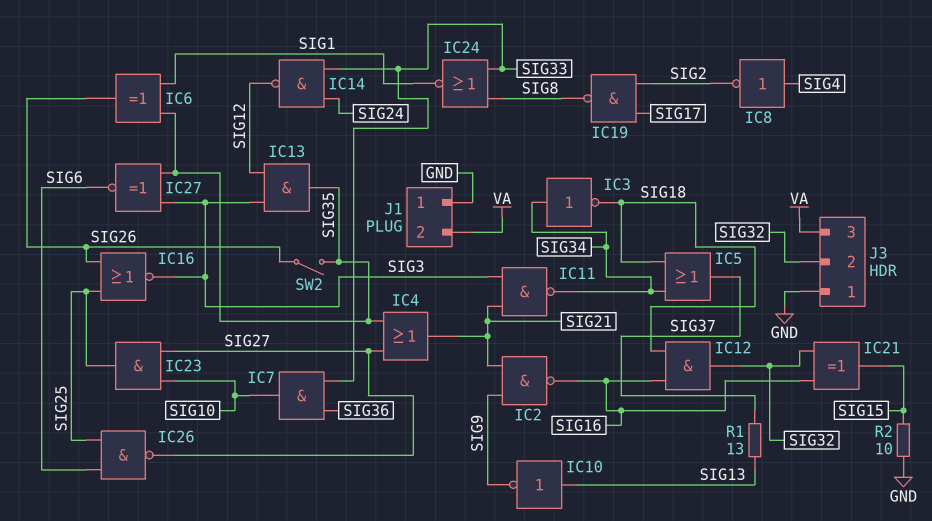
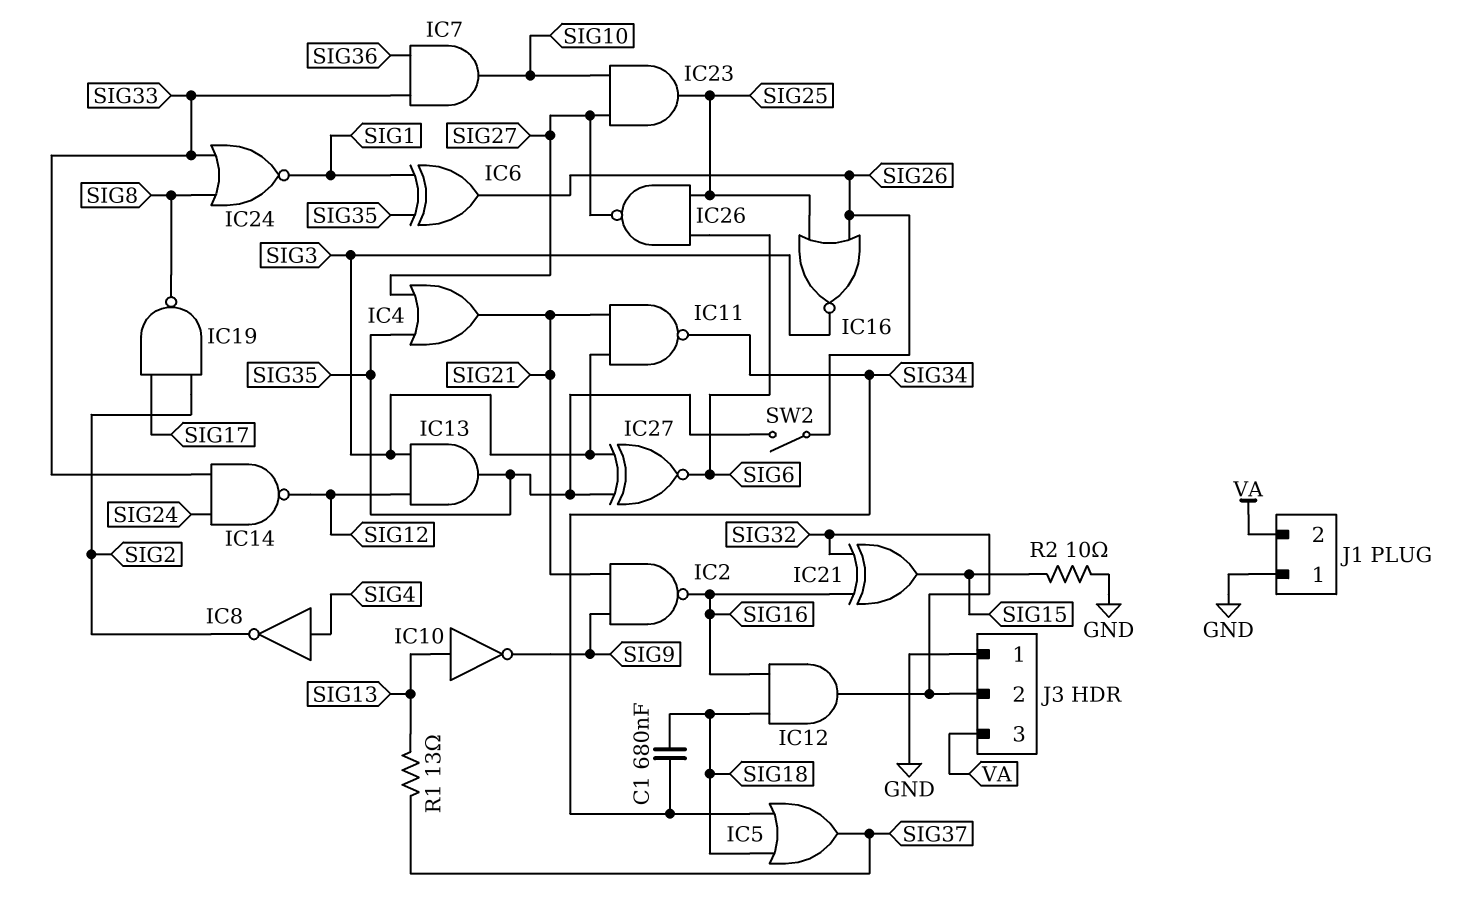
C1: none -> 680nF (SIG18, SIG34)
IC3: NOT (in SIG34, out SIG18) -> none

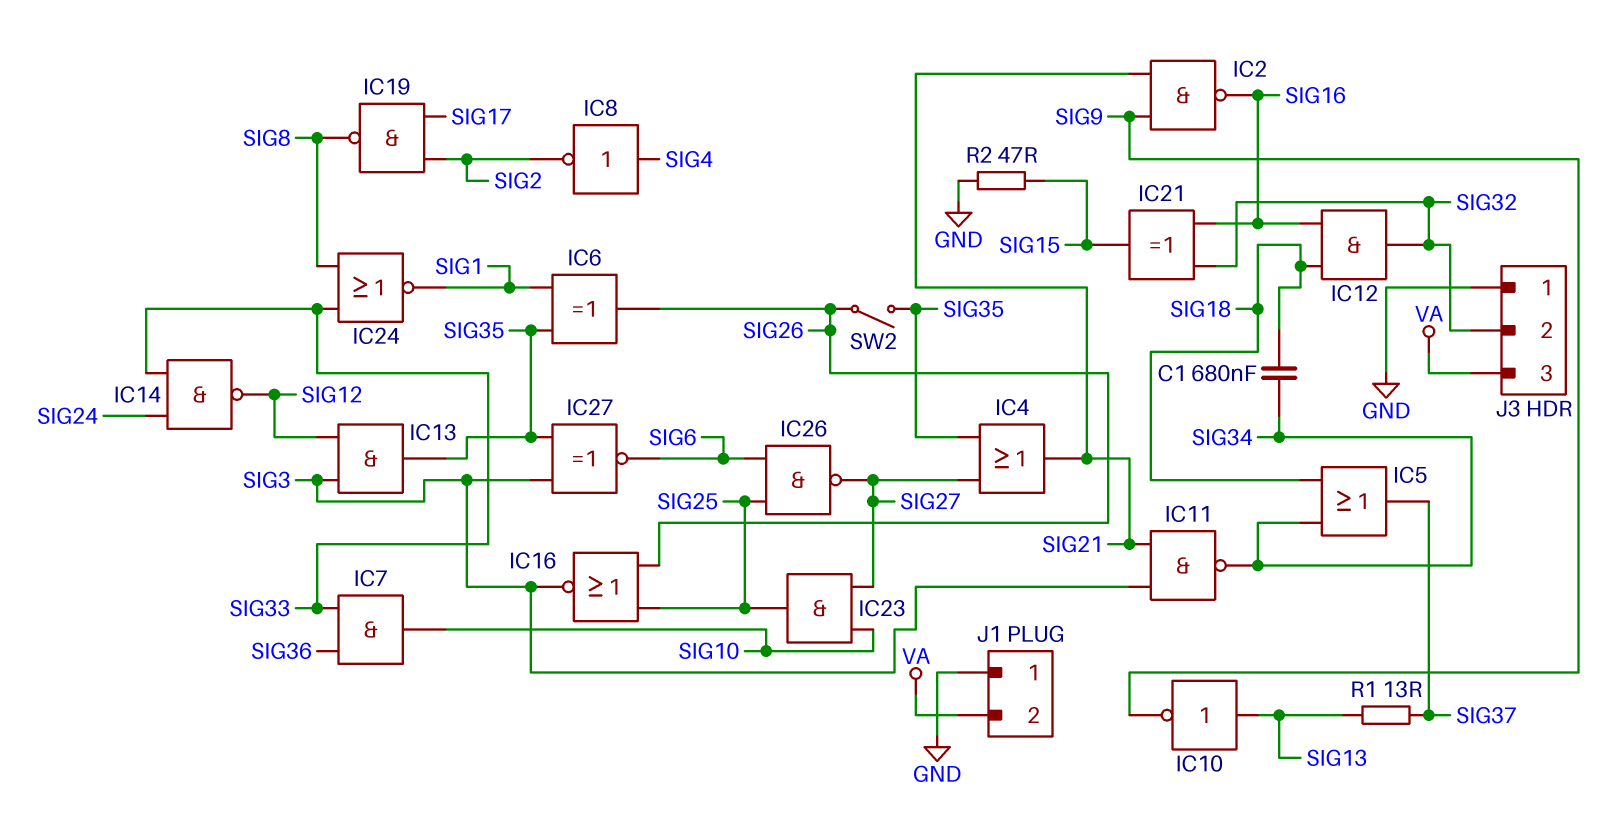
R2: 10 (GND, SIG15) -> 47 (GND, SIG15)

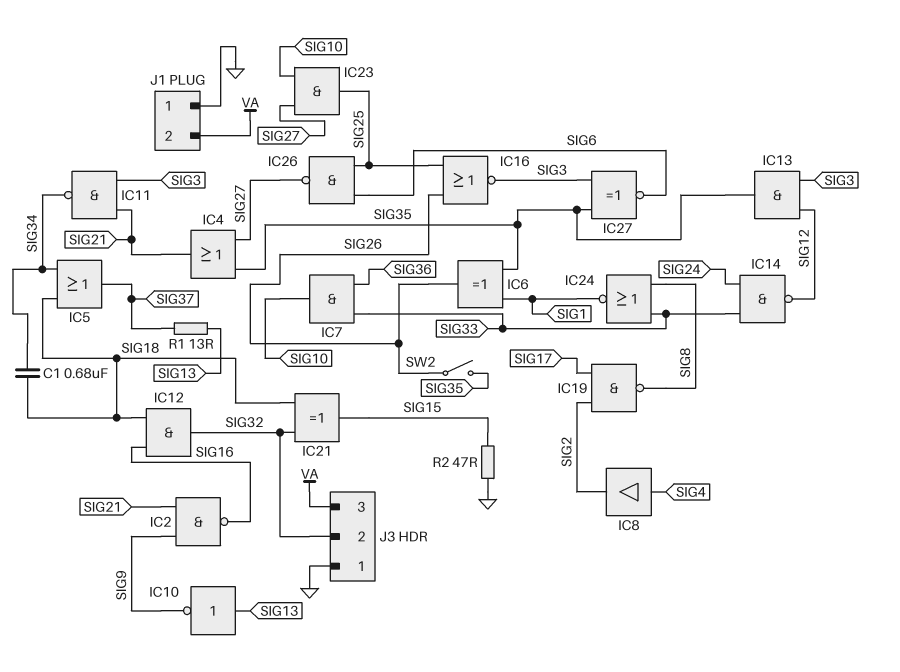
IC8: NOT (in SIG4, out SIG2) -> buffer (in SIG4, out SIG2)
IC21: XOR (in SIG16, in SIG32, out SIG15) -> XOR (in SIG18, in SIG32, out SIG15)

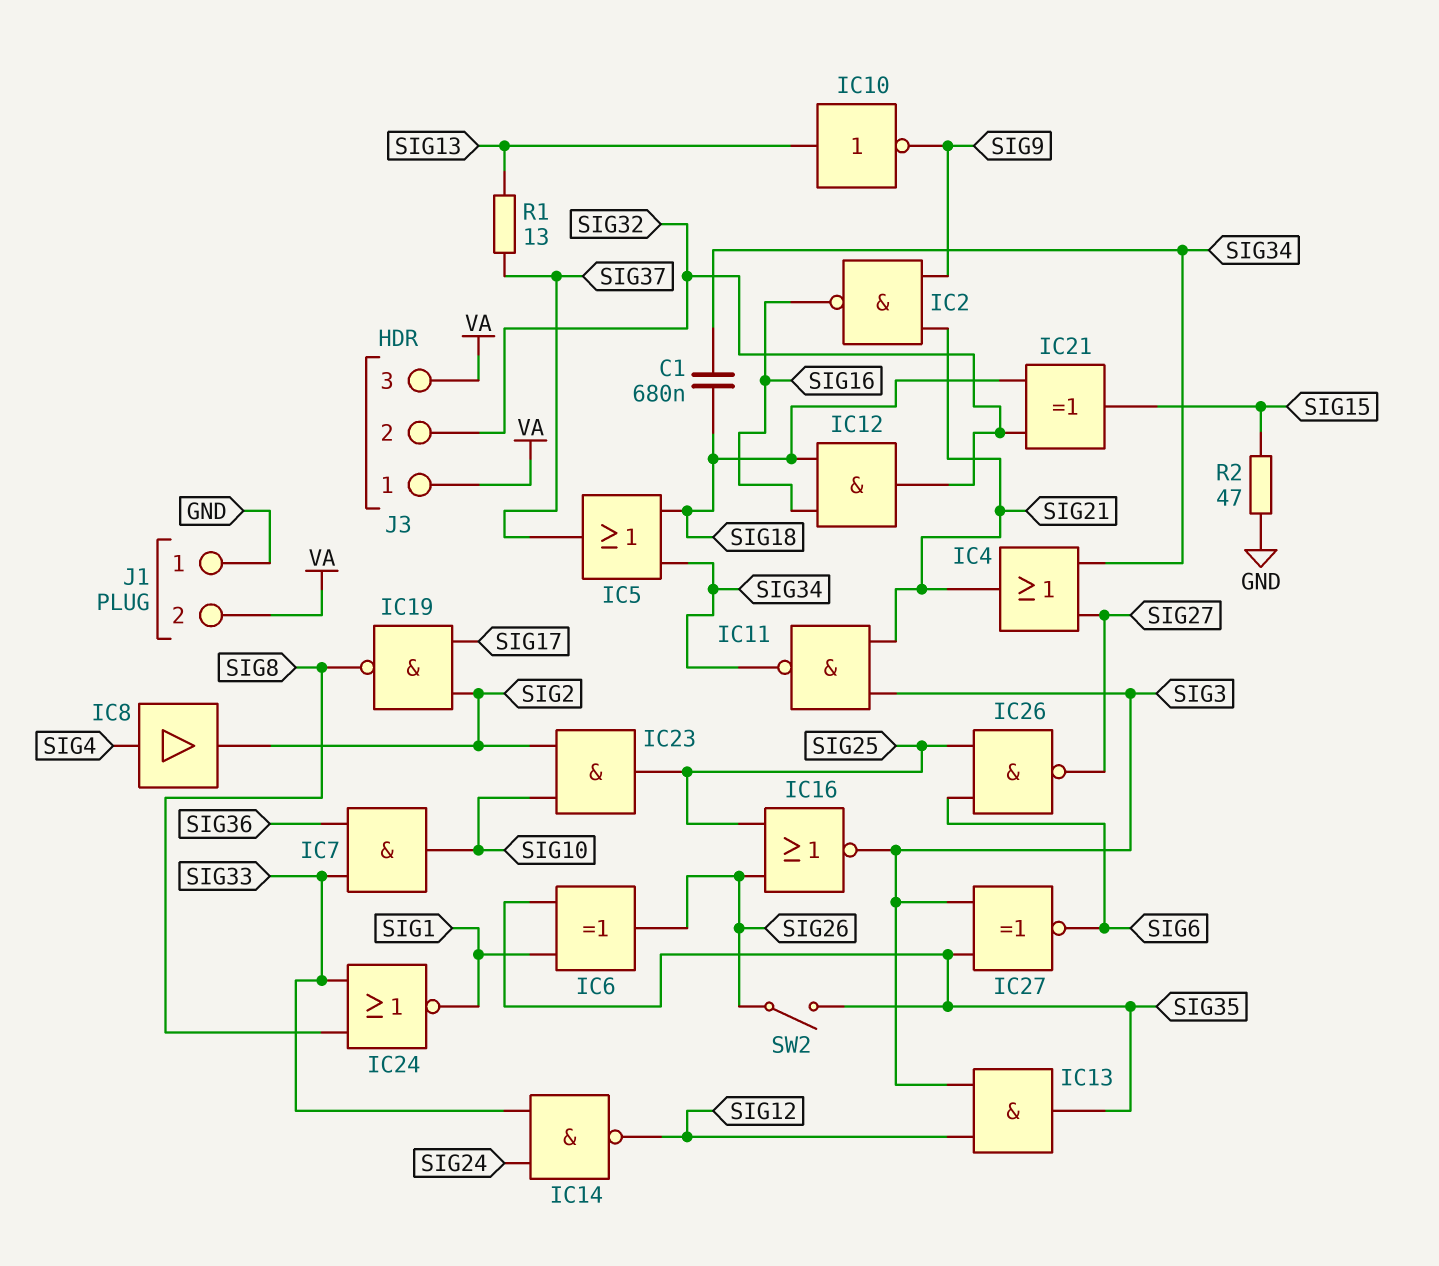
IC4: OR (in SIG27, in SIG35, out SIG21) -> OR (in SIG27, in SIG34, out SIG21)
IC23: AND (in SIG10, in SIG27, out SIG25) -> AND (in SIG2, in SIG10, out SIG25)
J3 pin 1: GND -> VA

